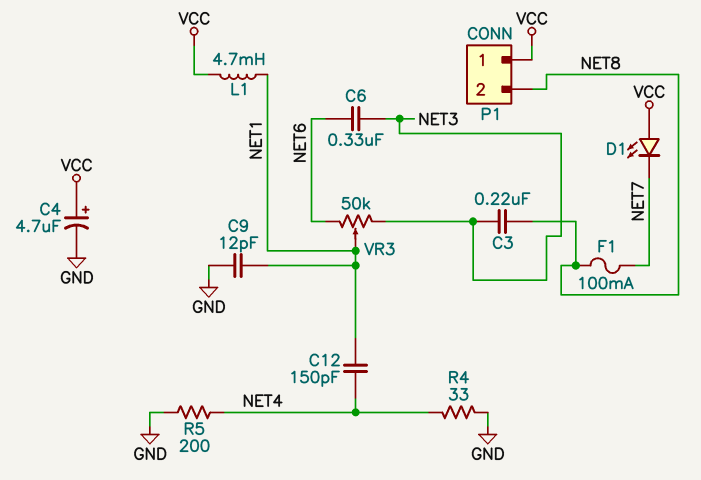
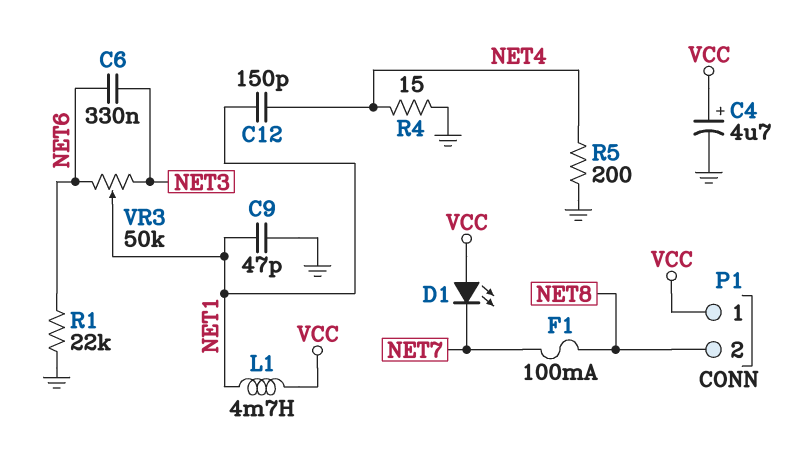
C3: 220nF (NET3, NET8) -> none
C9: 12pF (GND, NET1) -> 47pF (GND, NET1)
R1: none -> 22k (GND, NET6)
R4: 33 (GND, NET4) -> 15 (GND, NET4)

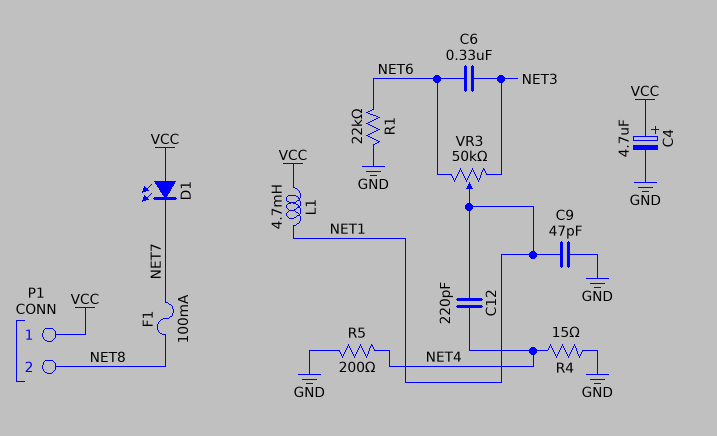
C12: 150pF (NET1, NET4) -> 220pF (NET1, NET4)

